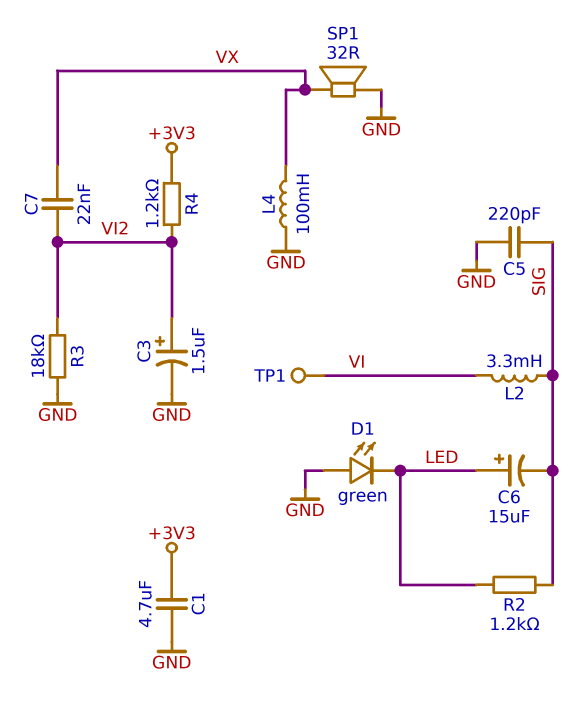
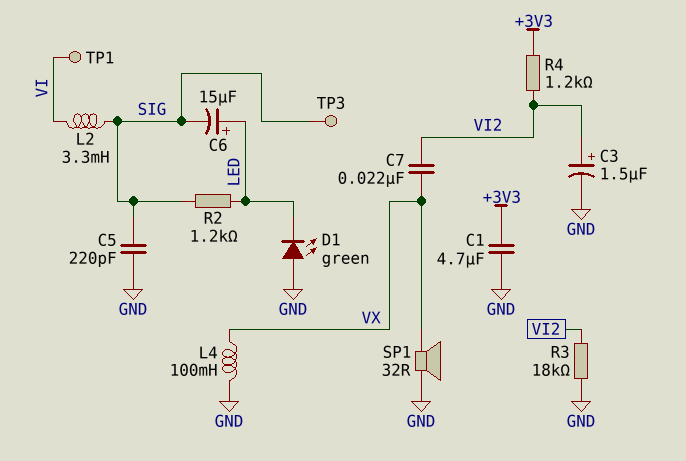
TP3: none -> test point (SIG)

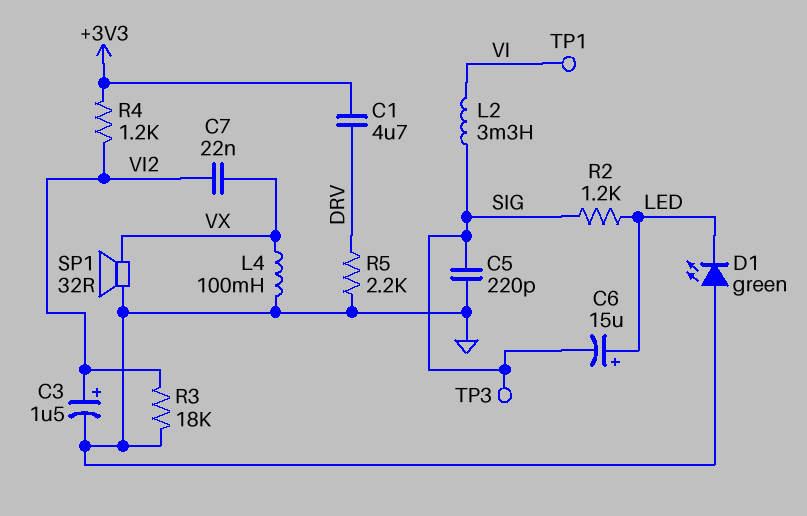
C1: 4.7uF (+3V3, GND) -> 4.7uF (+3V3, DRV)
R5: none -> 2.2k (DRV, GND)

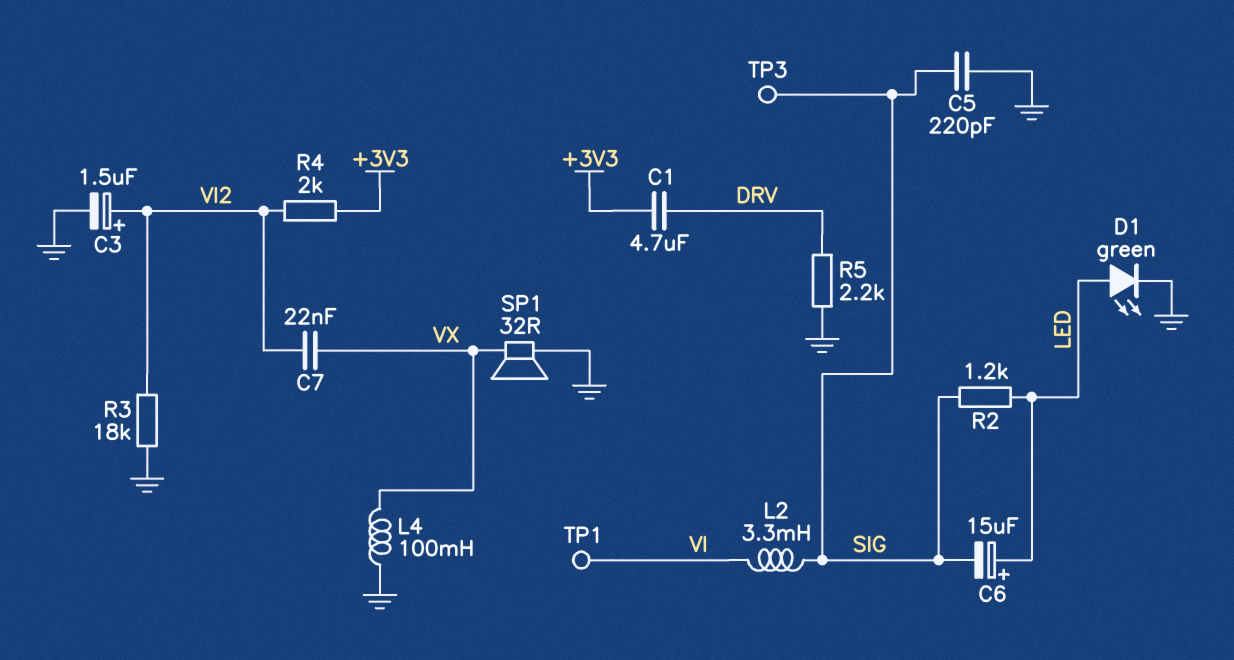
D1: LED green (A GND, K LED) -> LED green (A LED, K GND)
R4: 1.2k (+3V3, VI2) -> 2k (+3V3, VI2)

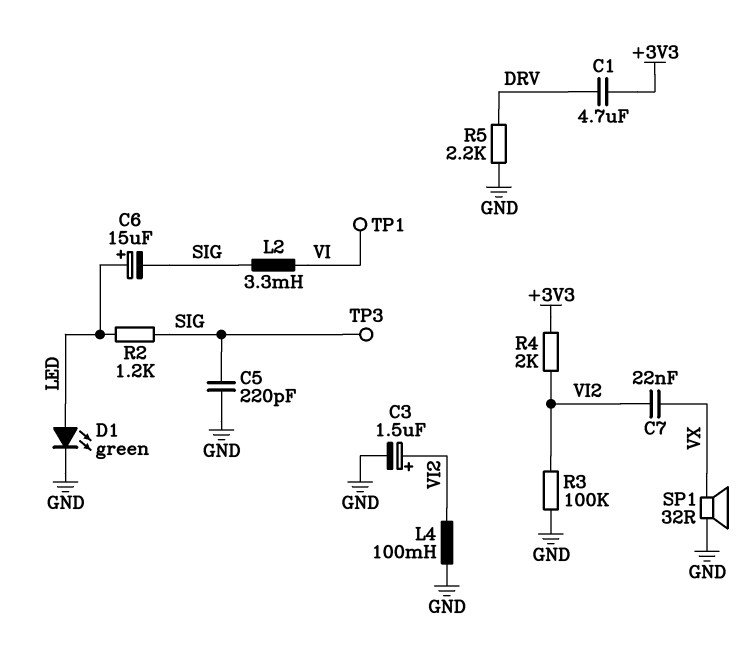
L4: 100mH (GND, VX) -> 100mH (GND, VI2)
R3: 18k (GND, VI2) -> 100k (GND, VI2)

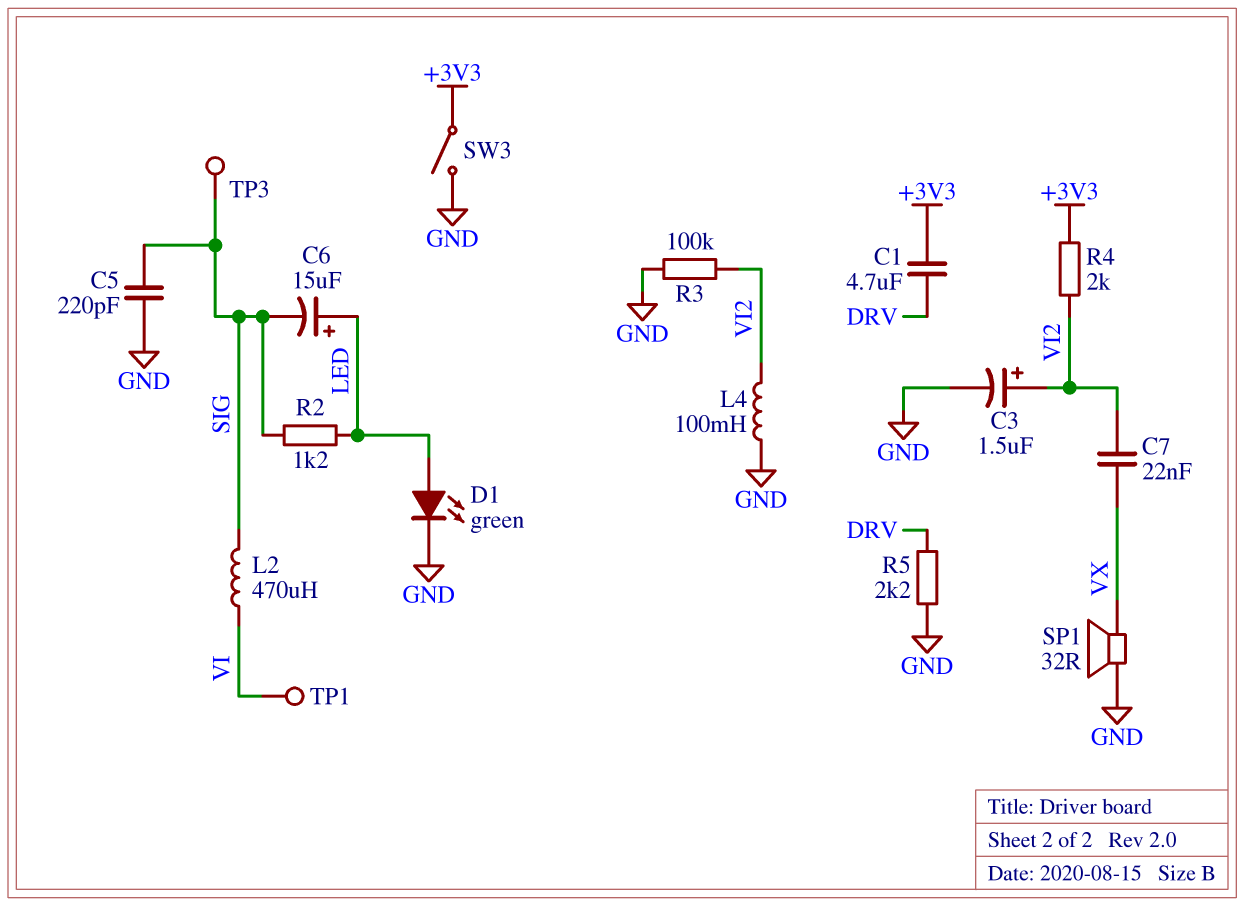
L2: 3.3mH (SIG, VI) -> 470uH (SIG, VI)
SW3: none -> switch (+3V3, GND)

